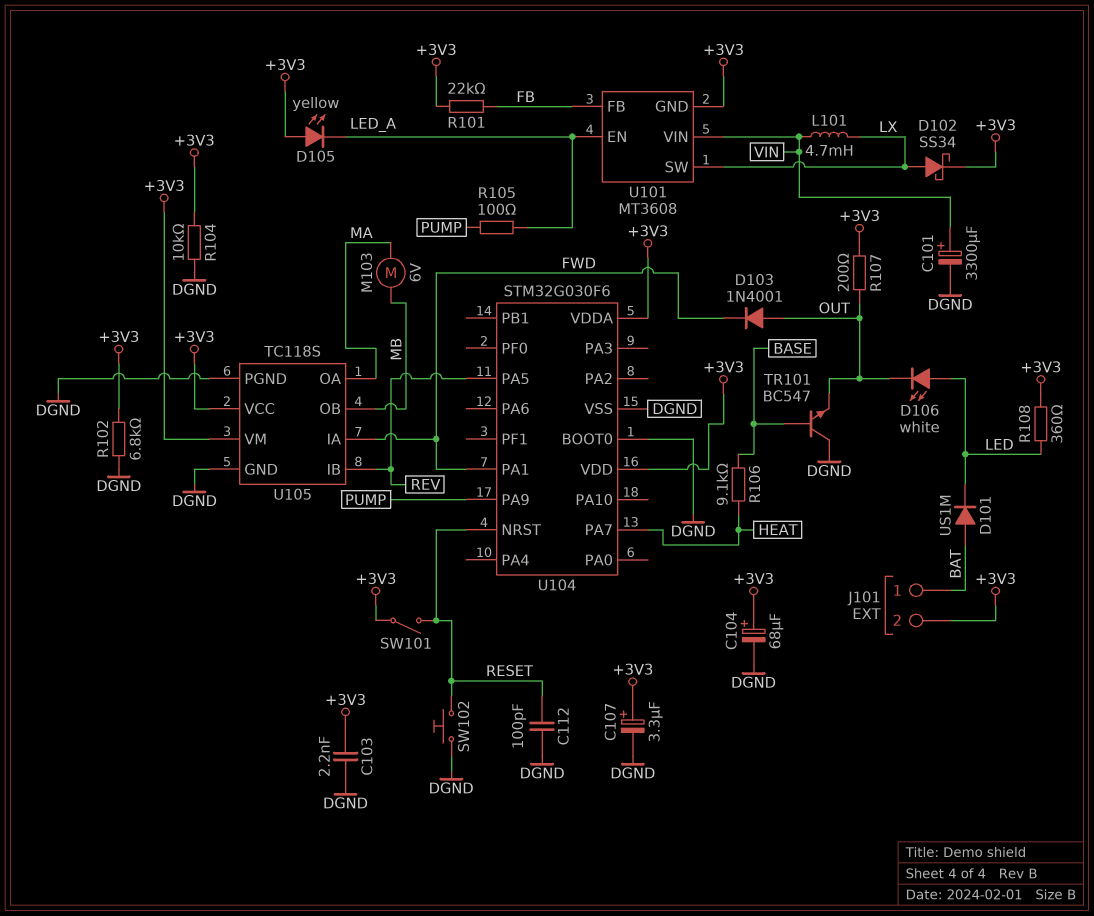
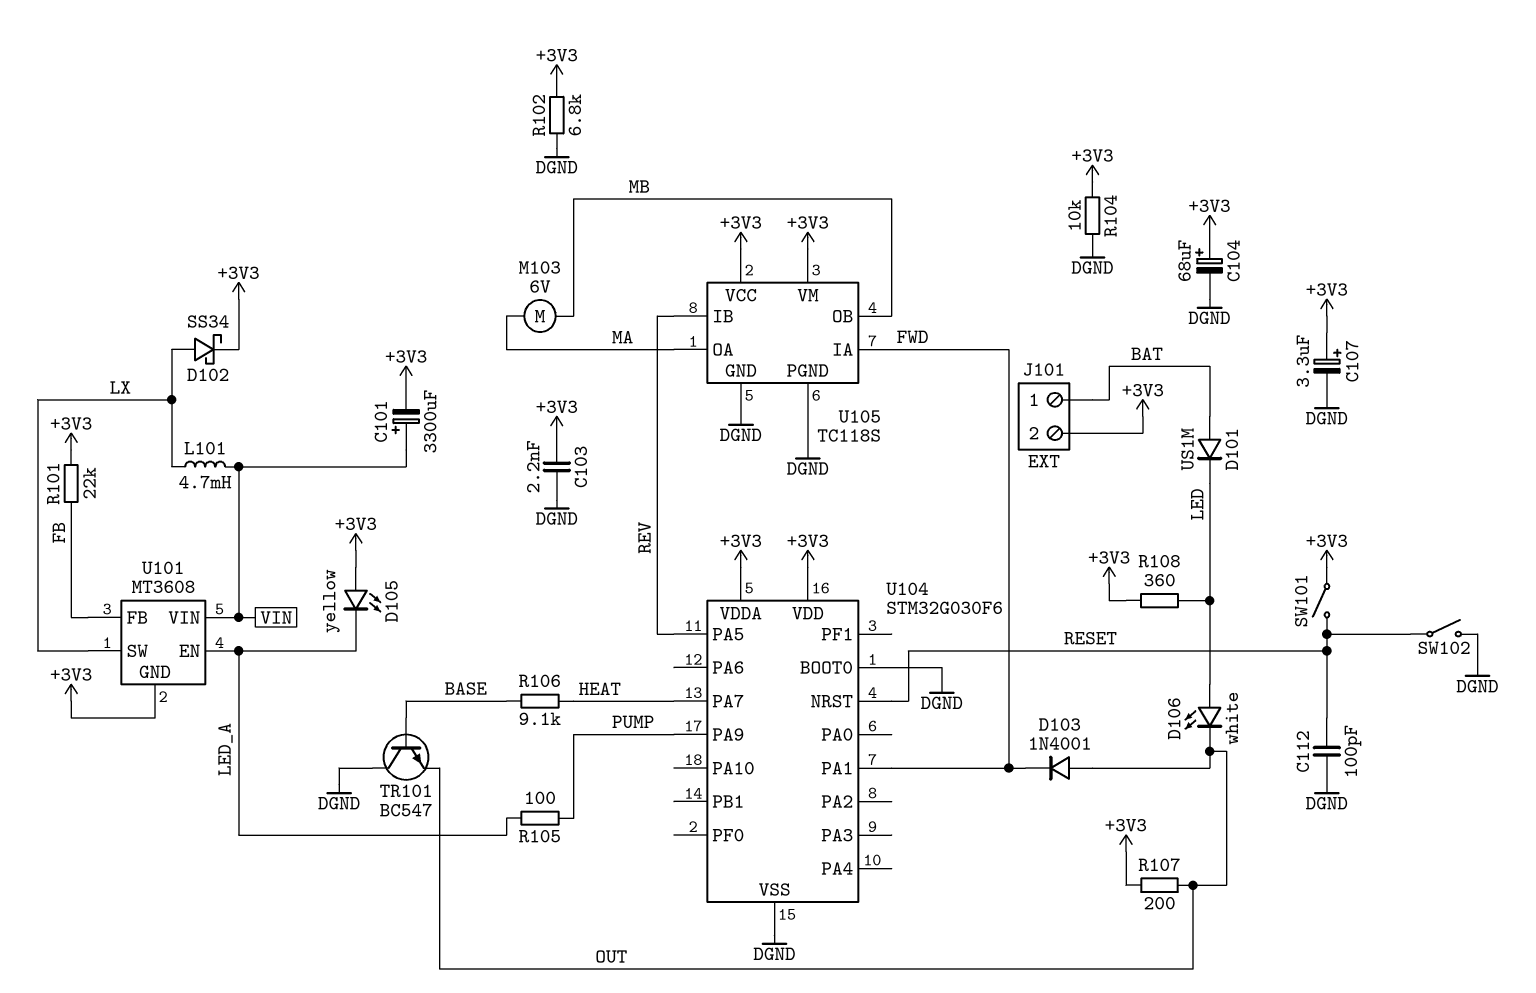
C101: 3300uF (plus VIN, minus DGND) -> 3300uF (plus VIN, minus +3V3)
SW102: button (DGND, RESET) -> switch (DGND, RESET)

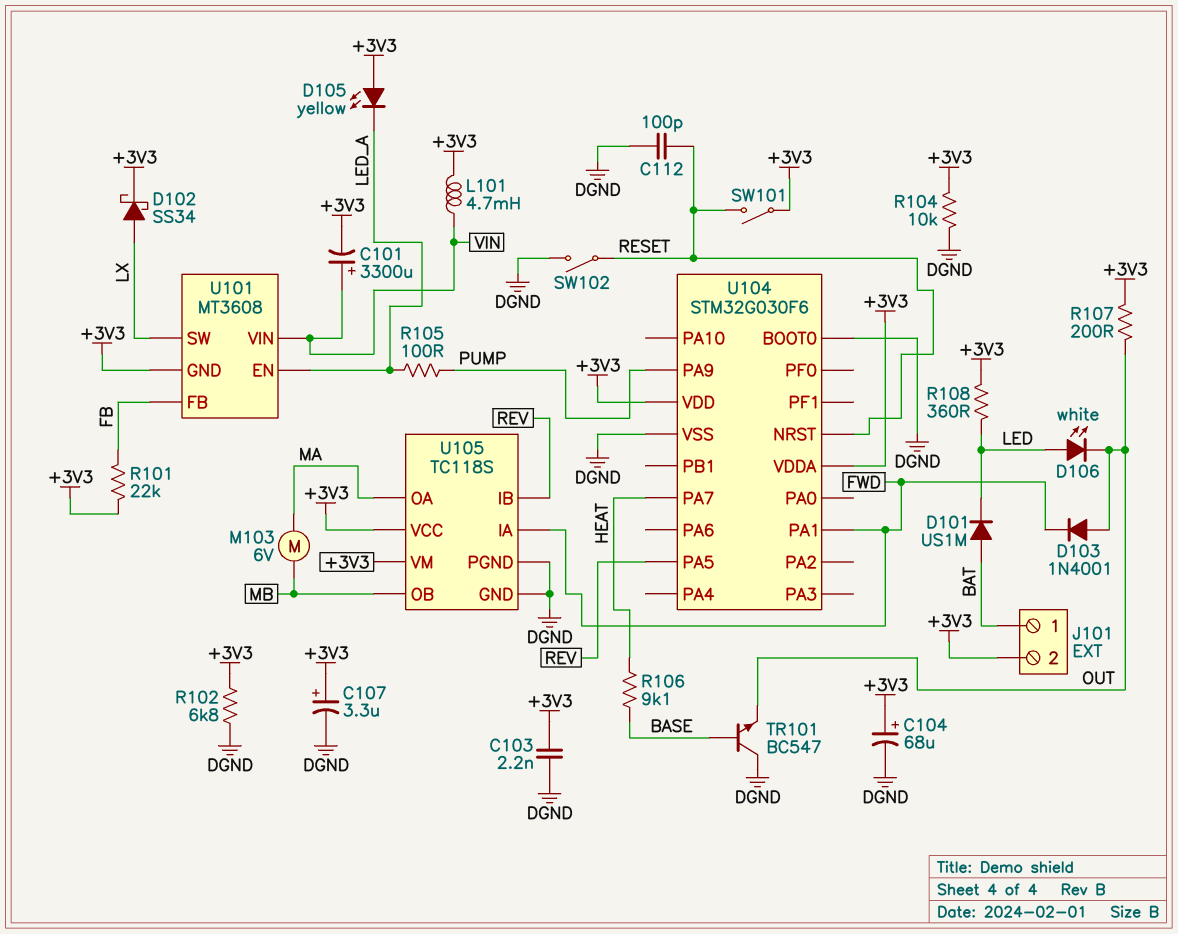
L101: 4.7mH (LX, VIN) -> 4.7mH (+3V3, VIN)

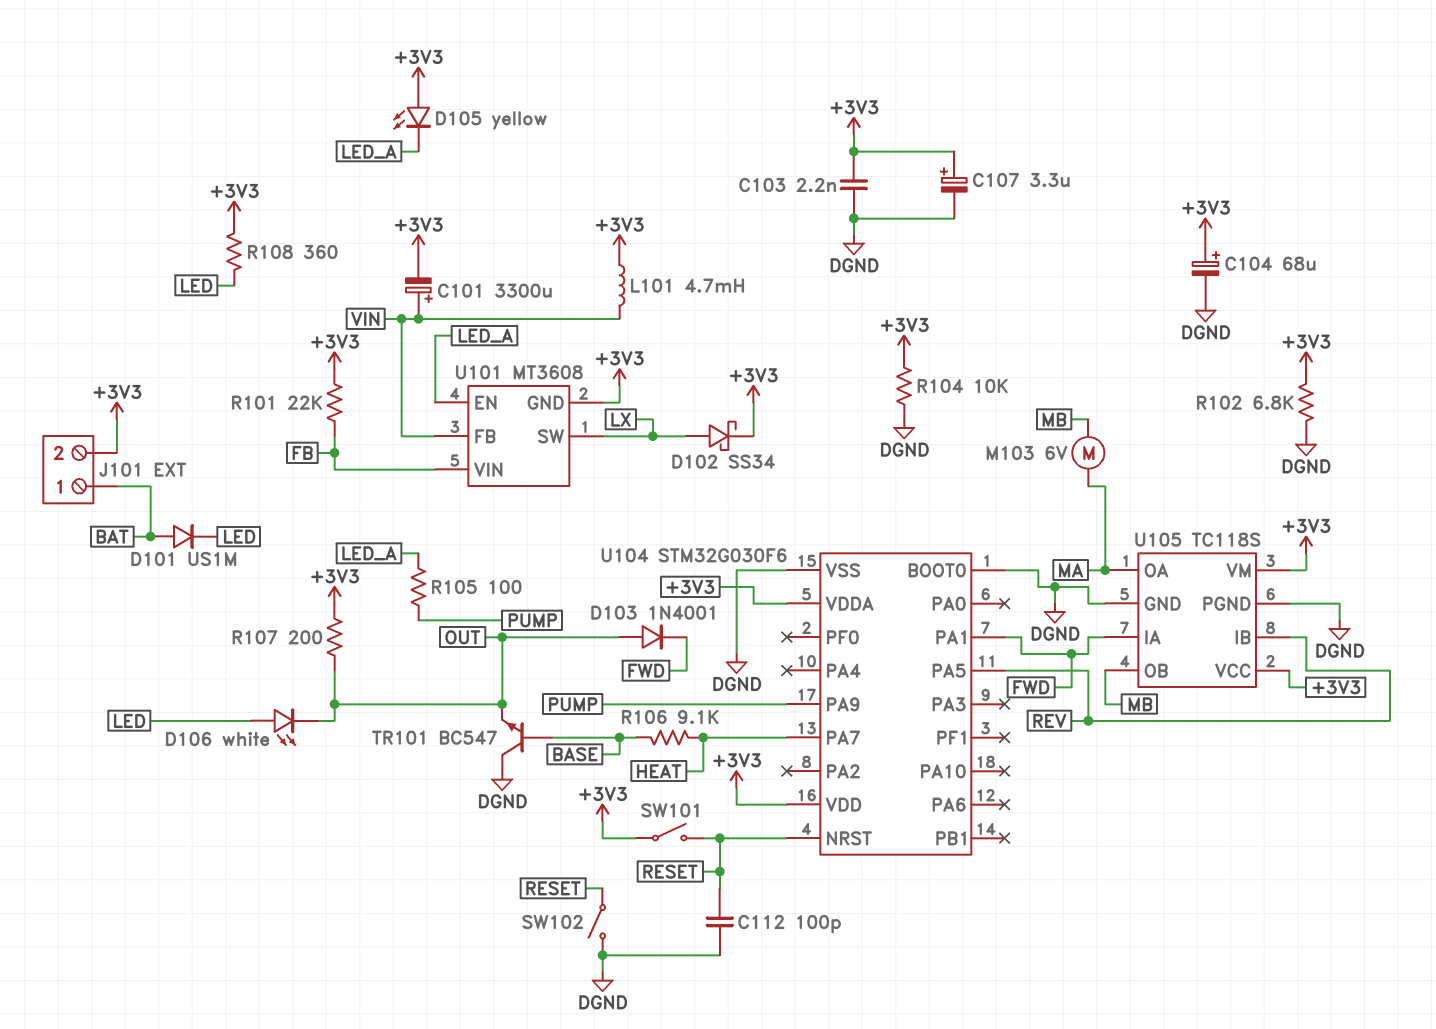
U101 pin FB: FB -> VIN
U101 pin VIN: VIN -> FB

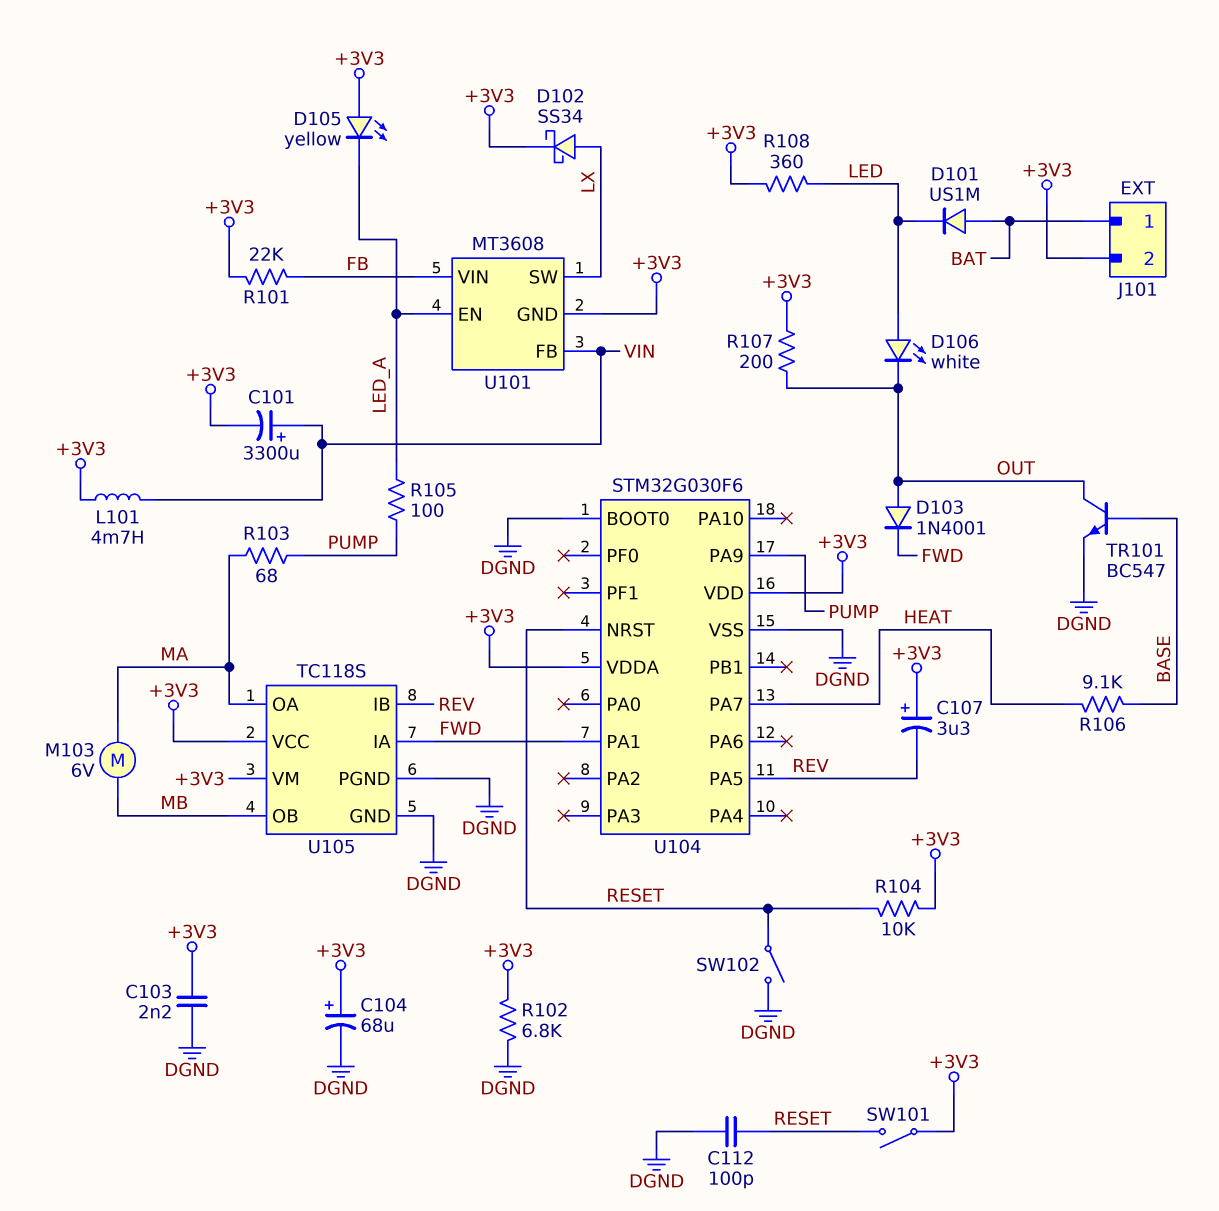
C107: 3.3uF (plus +3V3, minus DGND) -> 3.3uF (plus +3V3, minus REV)
R103: none -> 68 (MA, PUMP)
R104: 10k (+3V3, DGND) -> 10k (+3V3, RESET)
TR101: NPN BC547 (B BASE, C DGND, E OUT) -> NPN BC547 (B BASE, C OUT, E DGND)

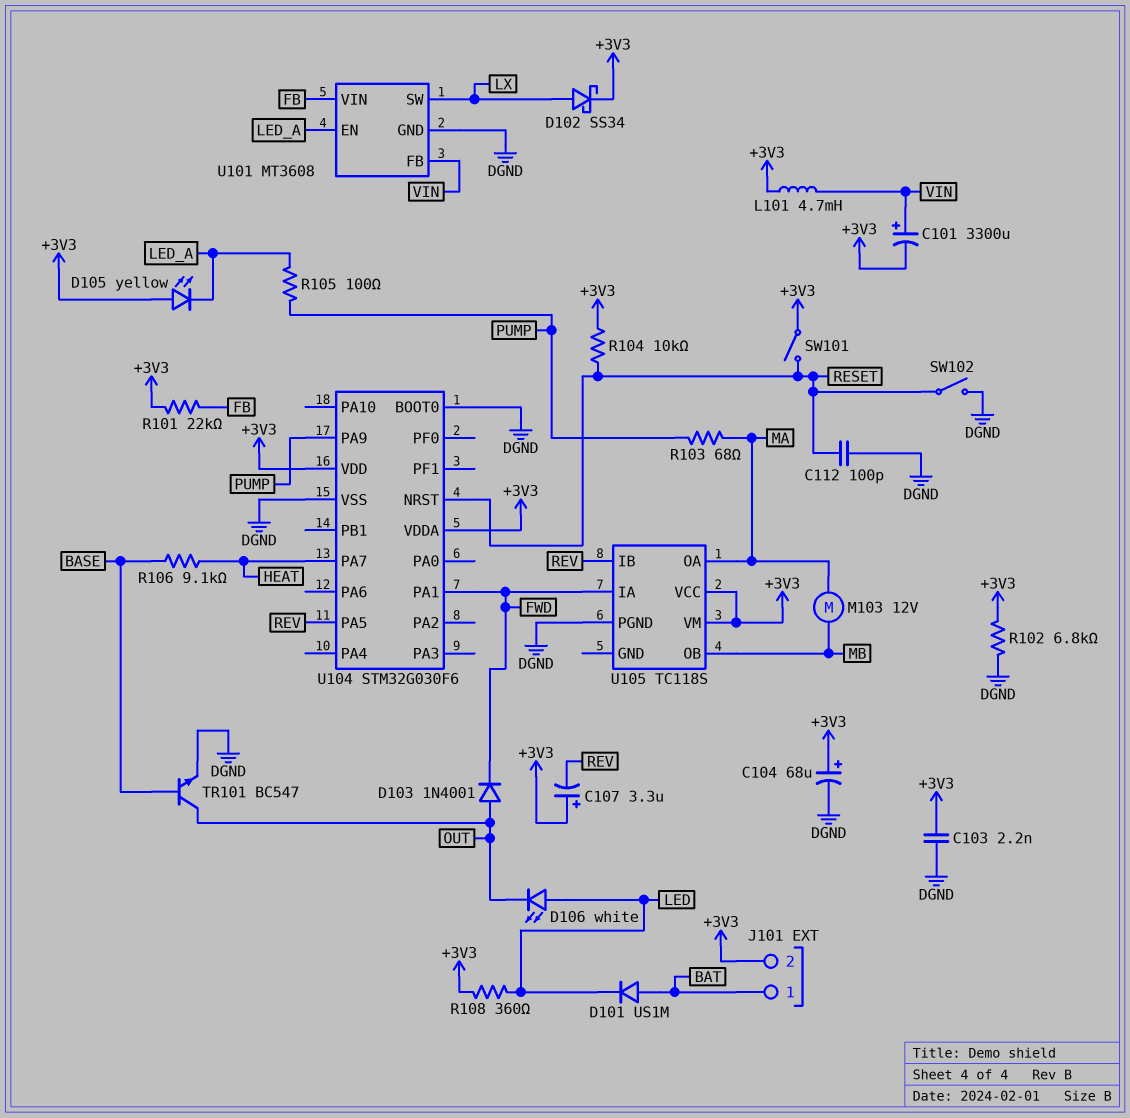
M103: motor 6V (MA, MB) -> motor 12V (MA, MB)
R107: 200 (+3V3, OUT) -> none
U101 pin GND: +3V3 -> DGND
U105 pin GND: DGND -> none

